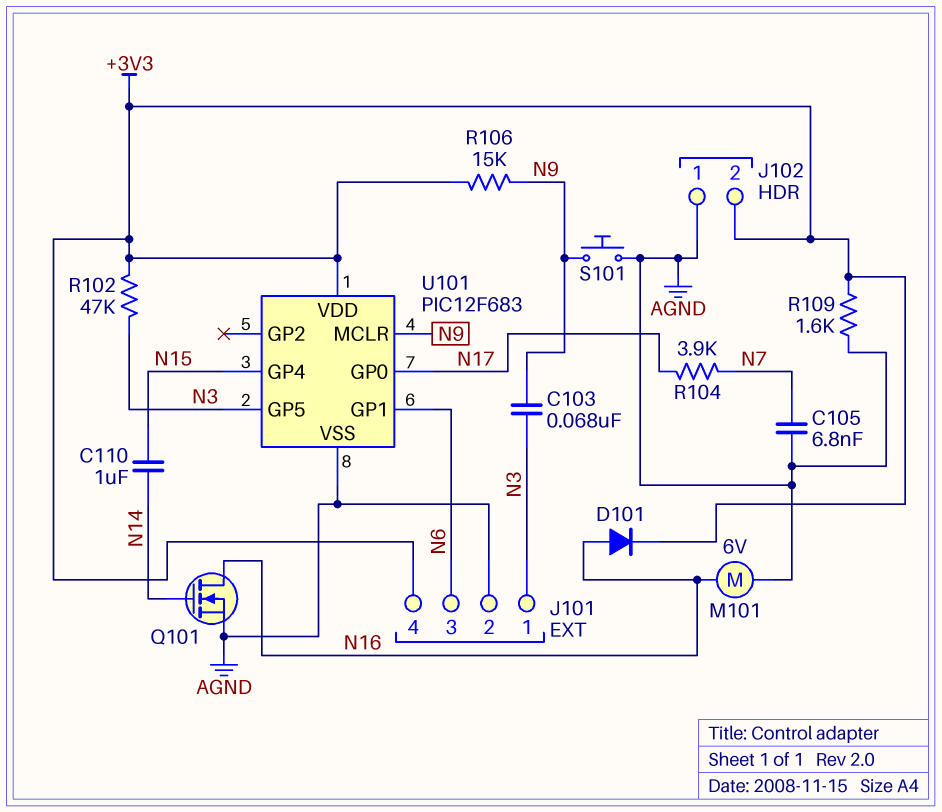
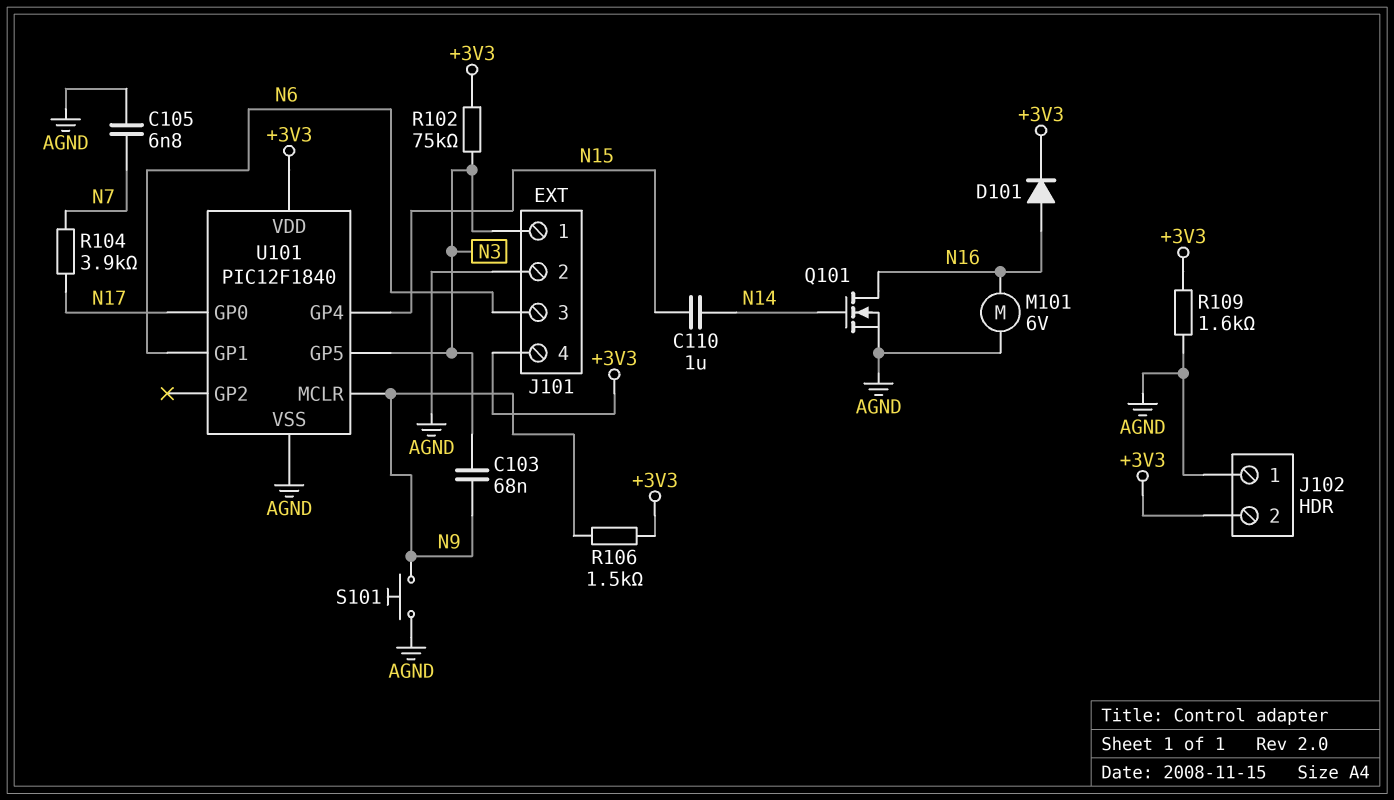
R102: 47k (+3V3, N3) -> 75k (+3V3, N3)
R106: 15k (+3V3, N9) -> 1.5k (+3V3, N9)
U101: PIC12F683 -> PIC12F1840

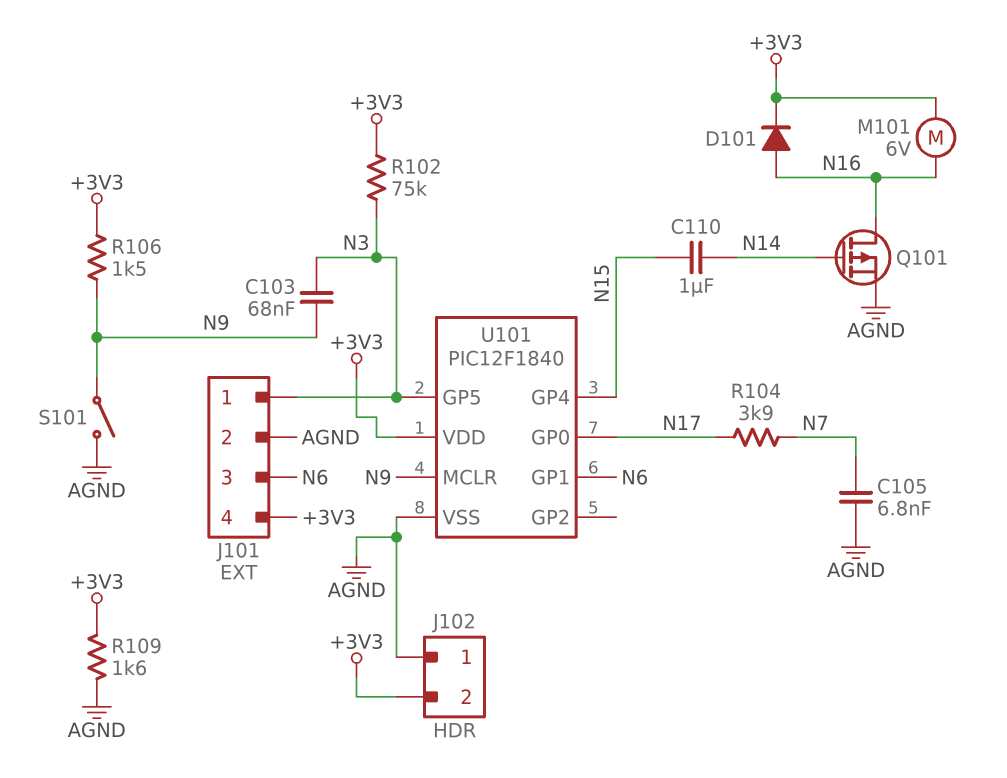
M101: motor 6V (AGND, N16) -> motor 6V (+3V3, N16)
Q101: NMOS (G N14, D N16, S AGND) -> PMOS (G N14, D N16, S AGND)
S101: button (AGND, N9) -> switch (AGND, N9)

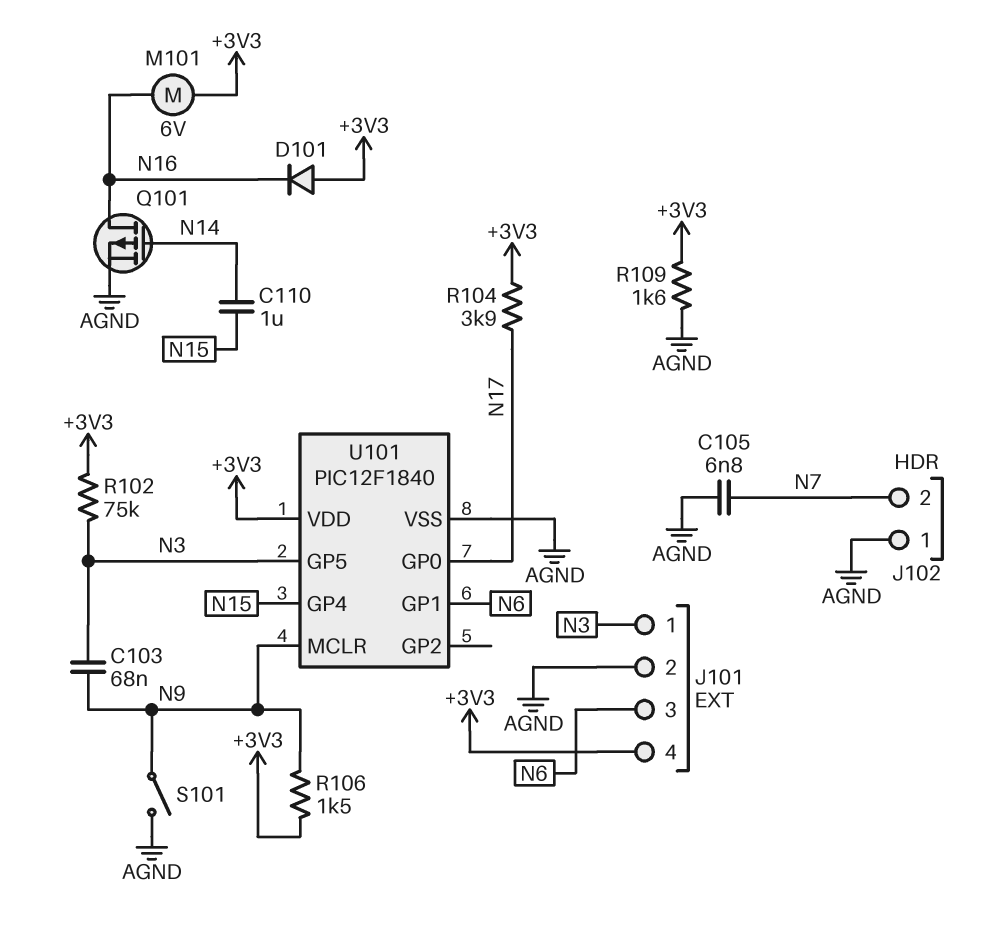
D101: diode (A N16, K +3V3) -> diode (A +3V3, K N16)
J102 pin 2: +3V3 -> N7
R104: 3.9k (N7, N17) -> 3.9k (+3V3, N17)

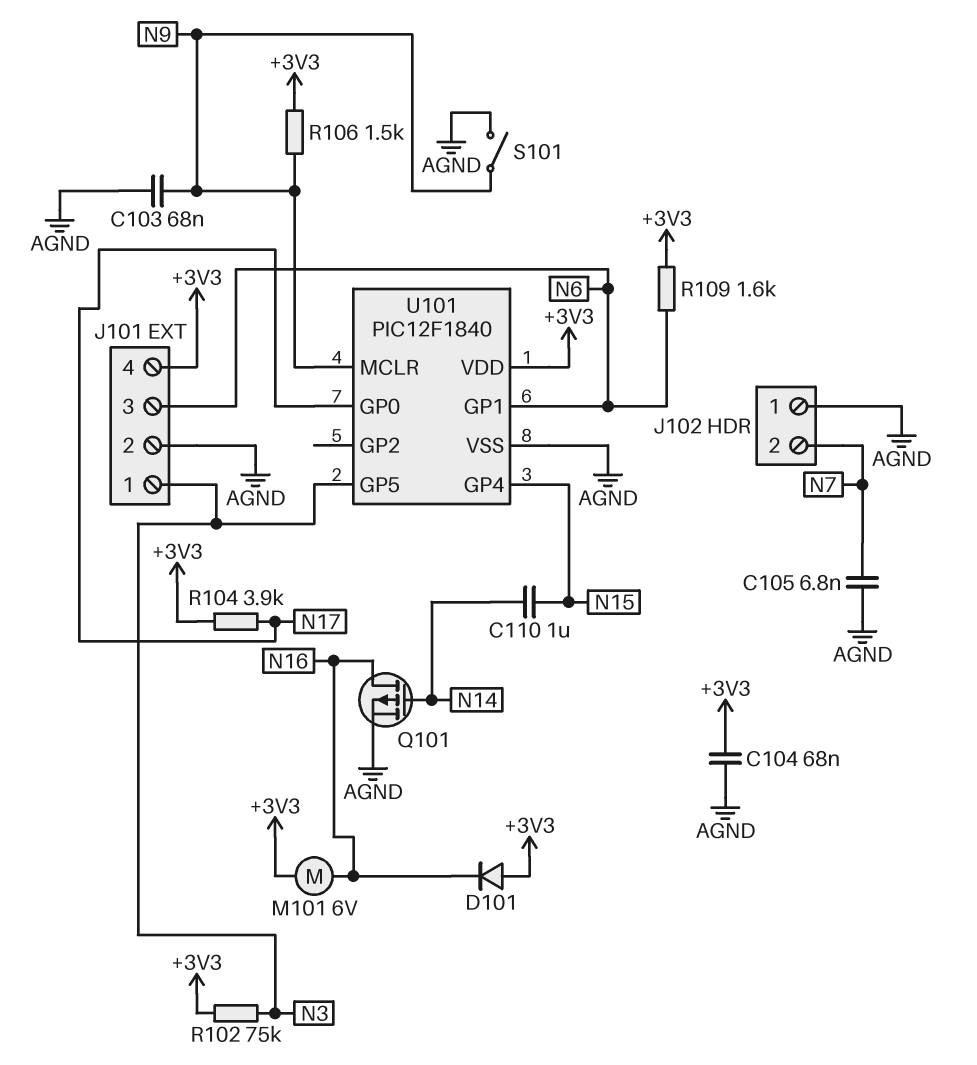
C103: 68nF (N3, N9) -> 68nF (AGND, N9)
C104: none -> 68nF (+3V3, AGND)
R109: 1.6k (+3V3, AGND) -> 1.6k (+3V3, N6)

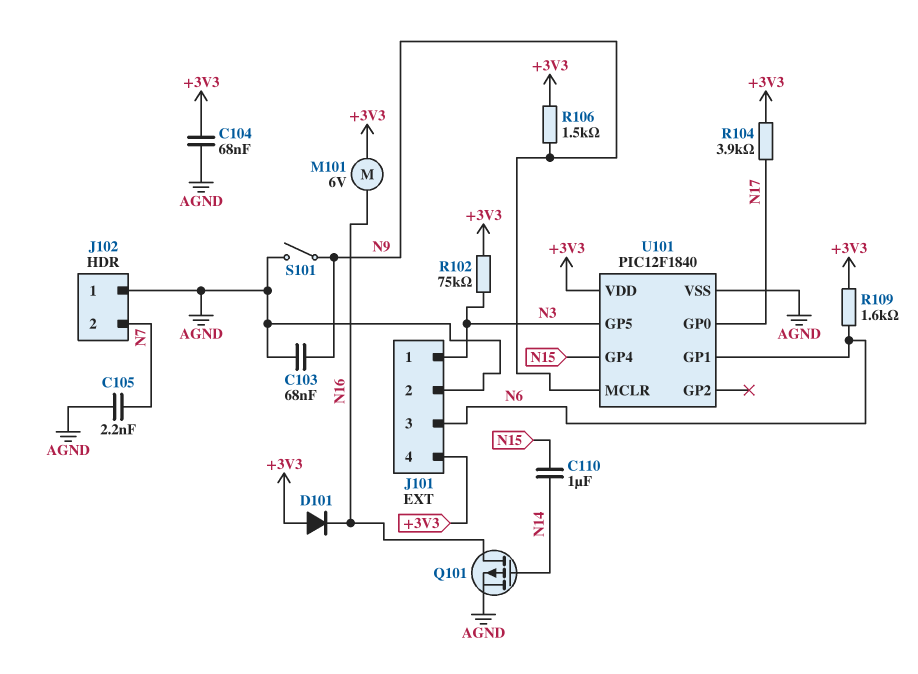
C105: 6.8nF (AGND, N7) -> 2.2nF (AGND, N7)

